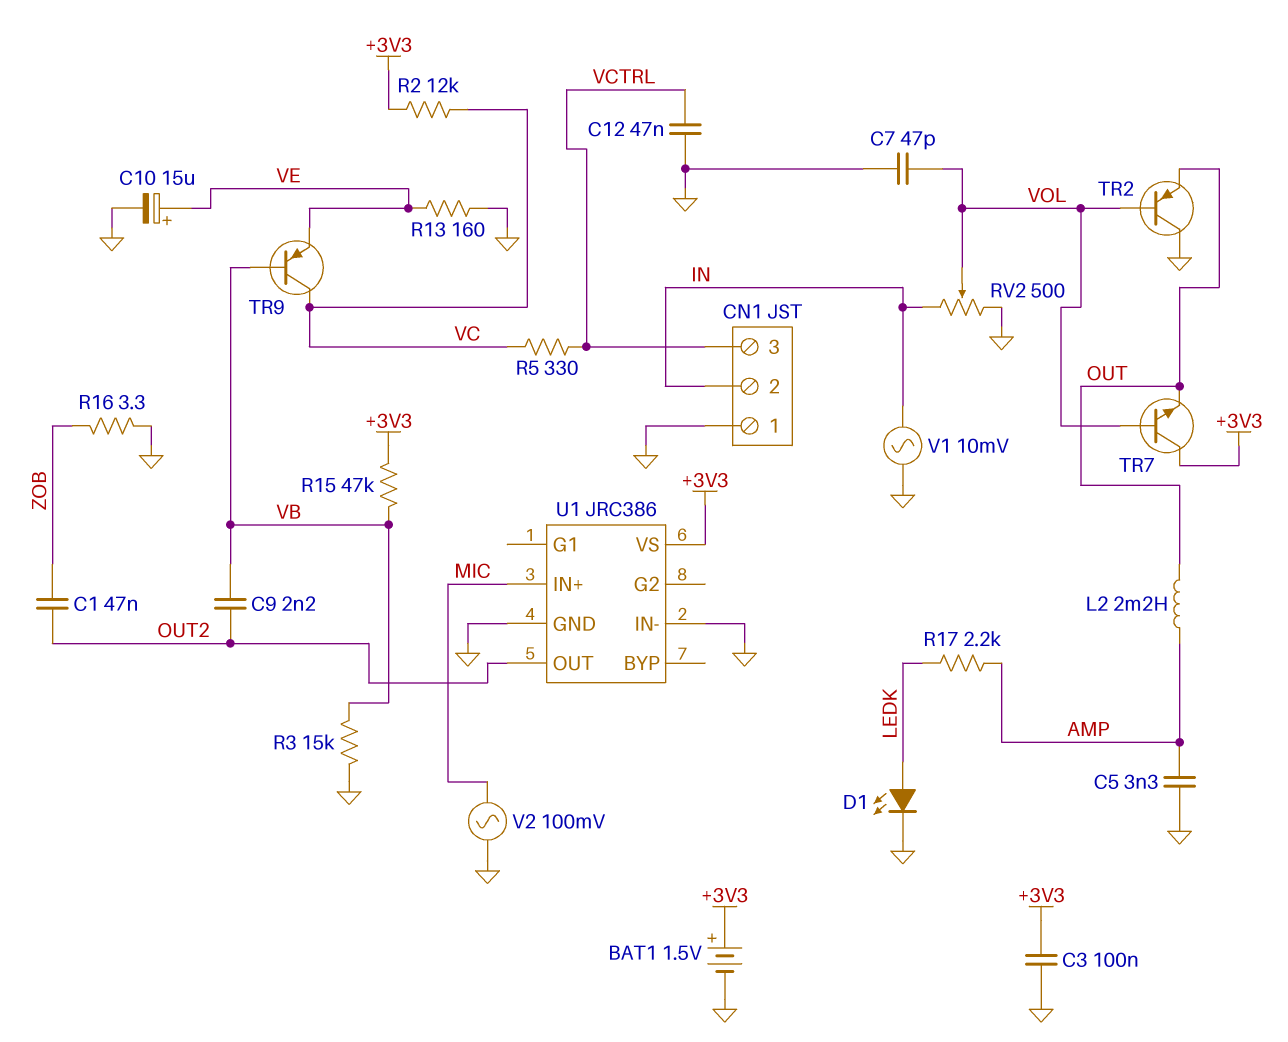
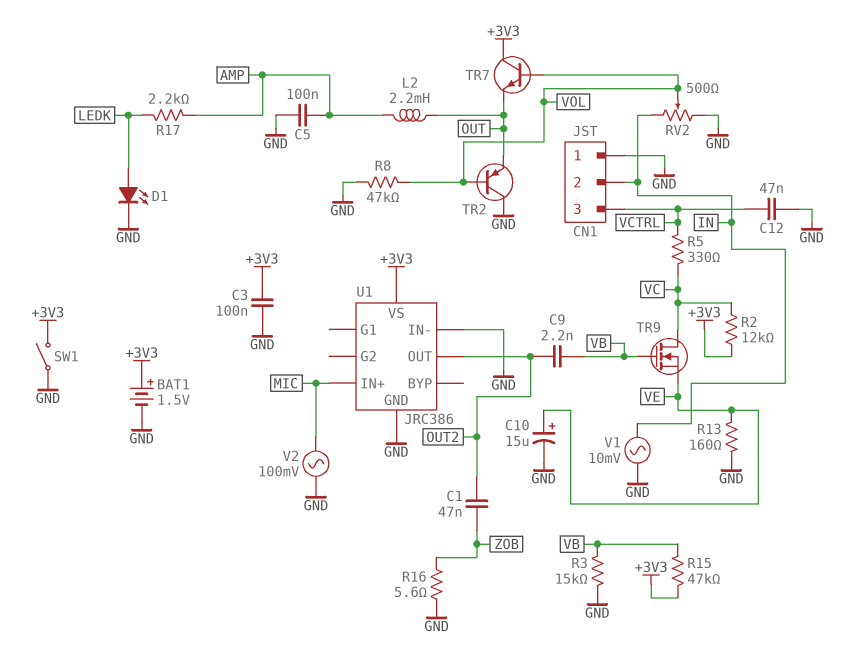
C5: 3.3nF (AMP, GND) -> 100nF (AMP, GND)
C7: 47pF (GND, VOL) -> none
R8: none -> 47k (GND, VOL)
R16: 3.3 (GND, ZOB) -> 5.6 (GND, ZOB)
SW1: none -> switch (+3V3, GND)
TR9: PNP (B VB, C VC, E VE) -> NMOS (G VB, D VC, S VE)

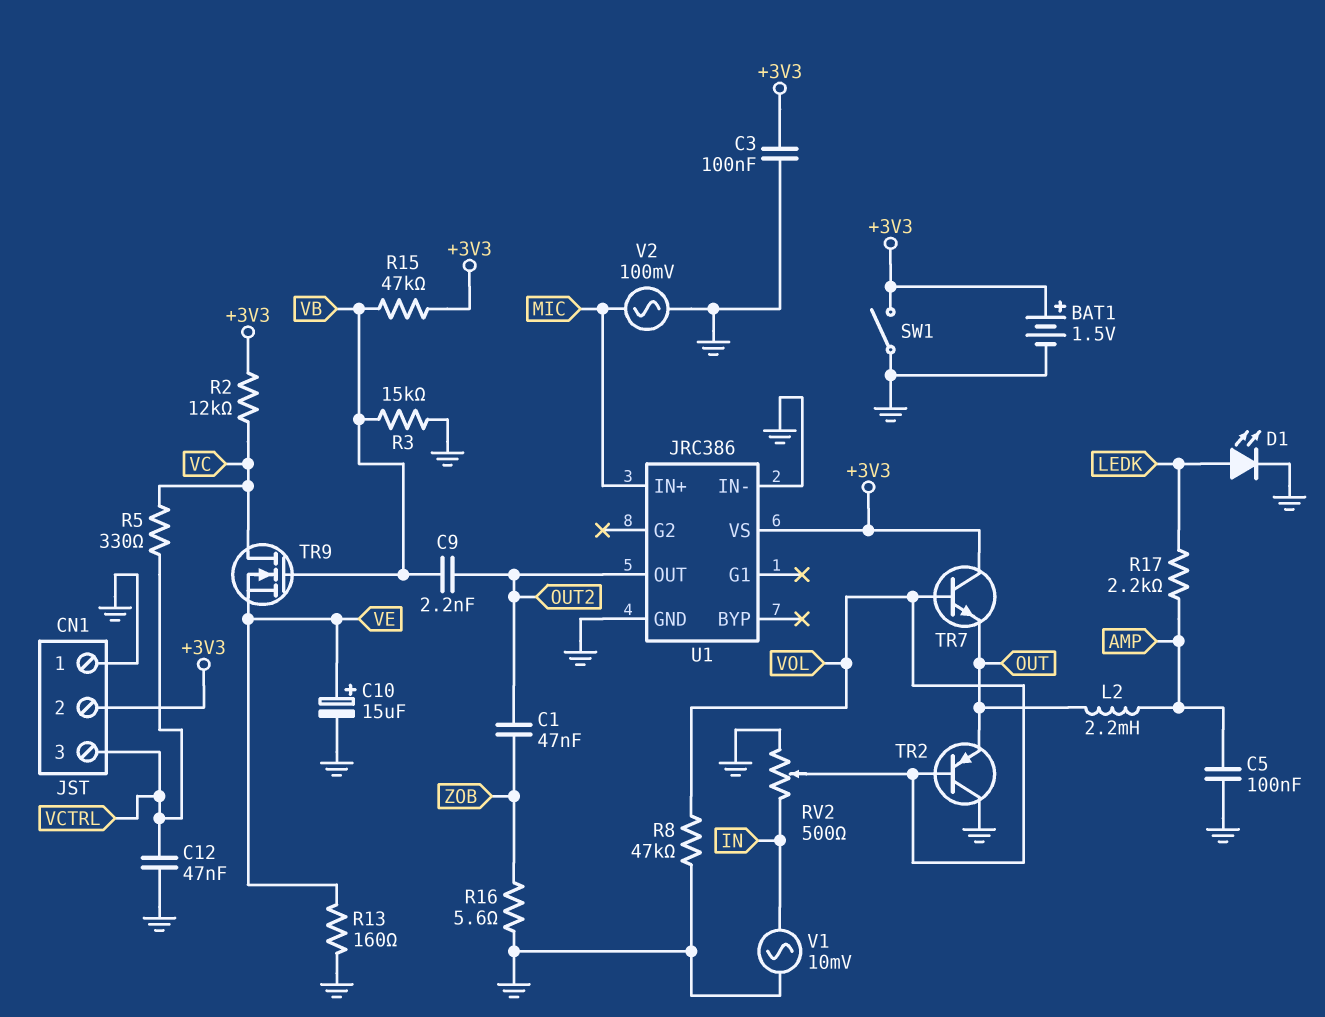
CN1 pin 2: IN -> +3V3

